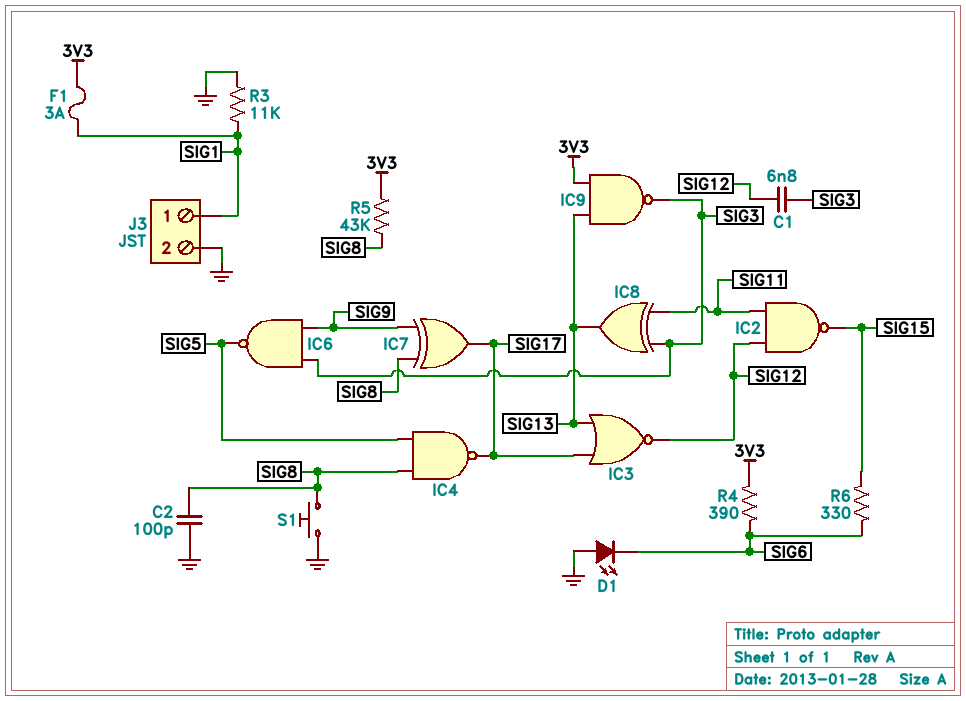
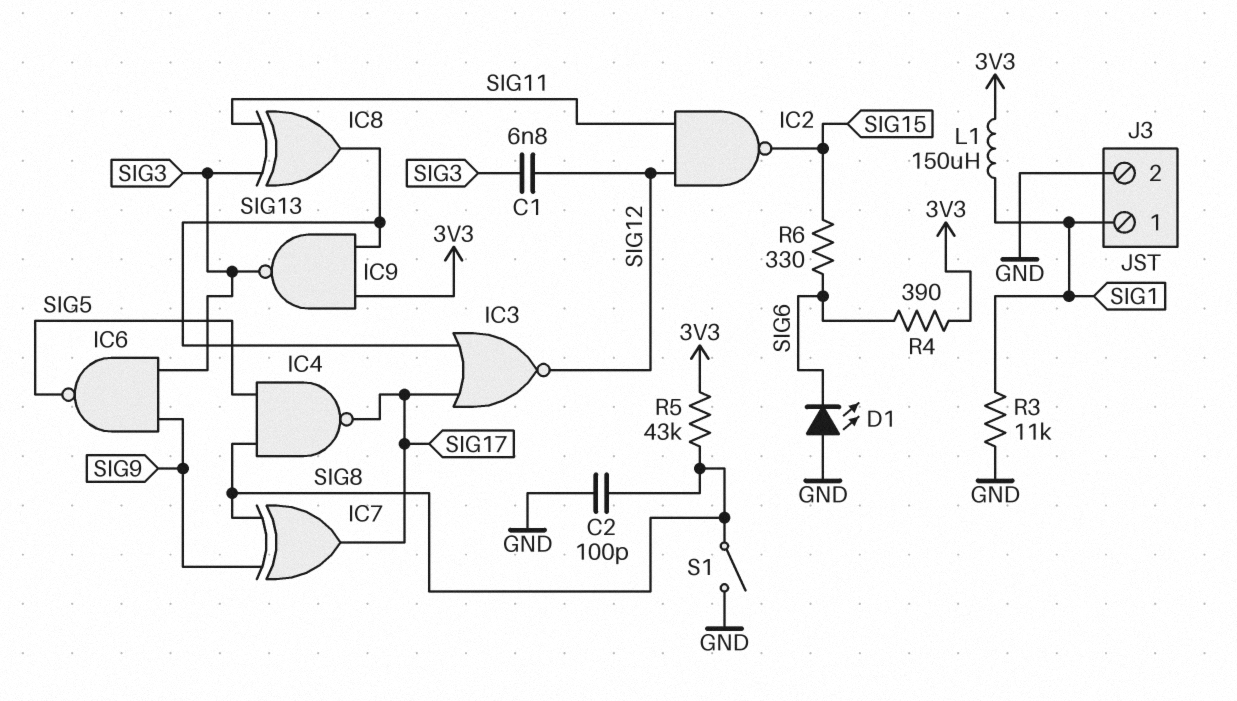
F1: 3A (3V3, SIG1) -> none
L1: none -> 150uH (3V3, SIG1)
S1: button (GND, SIG8) -> switch (GND, SIG8)

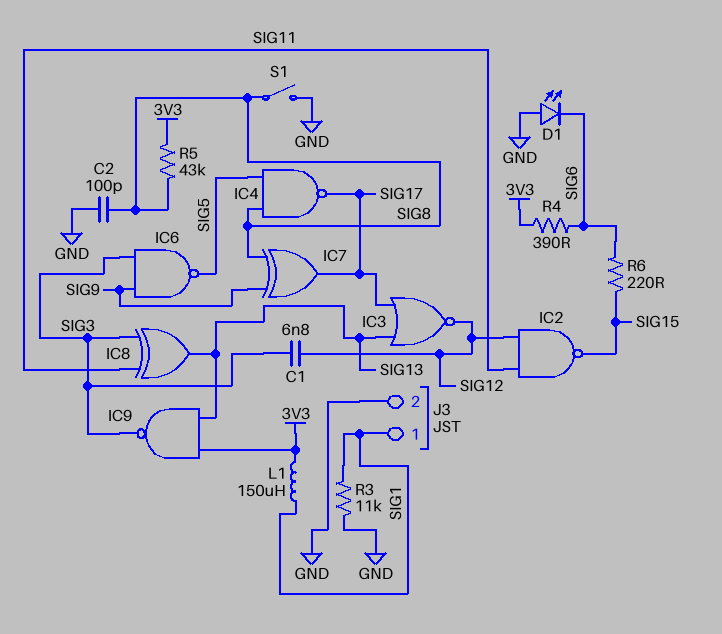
R6: 330 (SIG6, SIG15) -> 220 (SIG6, SIG15)

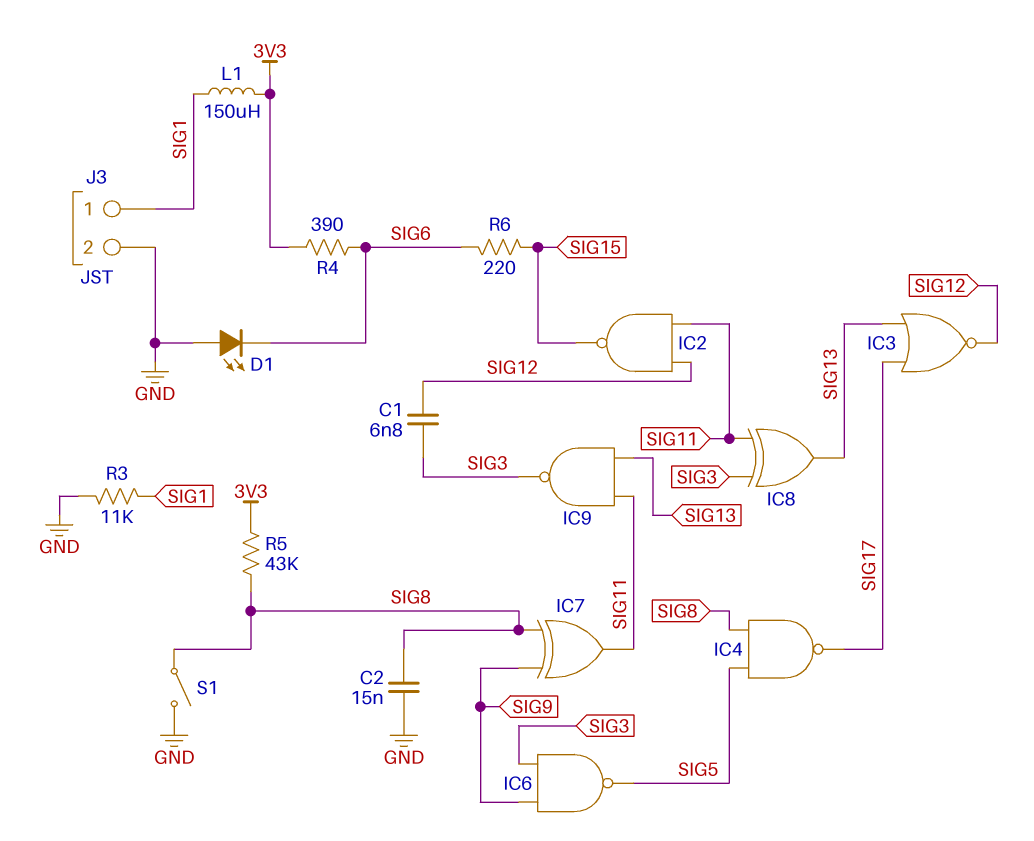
C2: 100pF (GND, SIG8) -> 15nF (GND, SIG8)
IC7: XOR (in SIG8, in SIG9, out SIG17) -> XOR (in SIG8, in SIG9, out SIG11)
IC9: NAND (in 3V3, in SIG13, out SIG3) -> NAND (in SIG11, in SIG13, out SIG3)

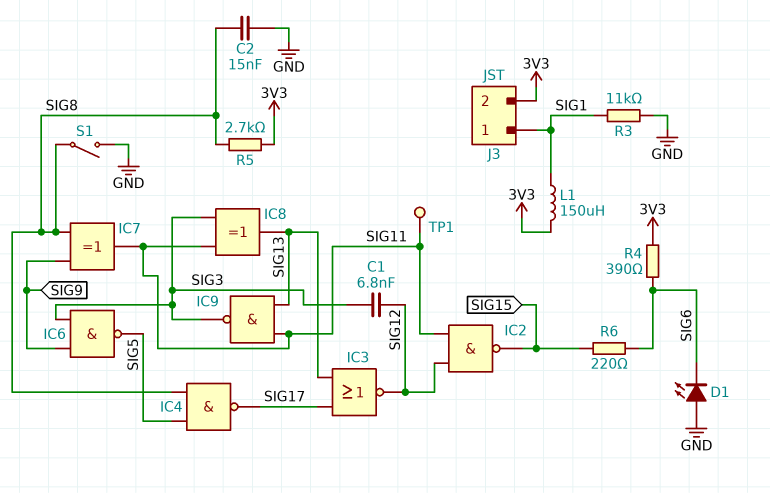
J3 pin 2: GND -> 3V3
R5: 43k (3V3, SIG8) -> 2.7k (3V3, SIG8)
TP1: none -> test point (SIG11)

